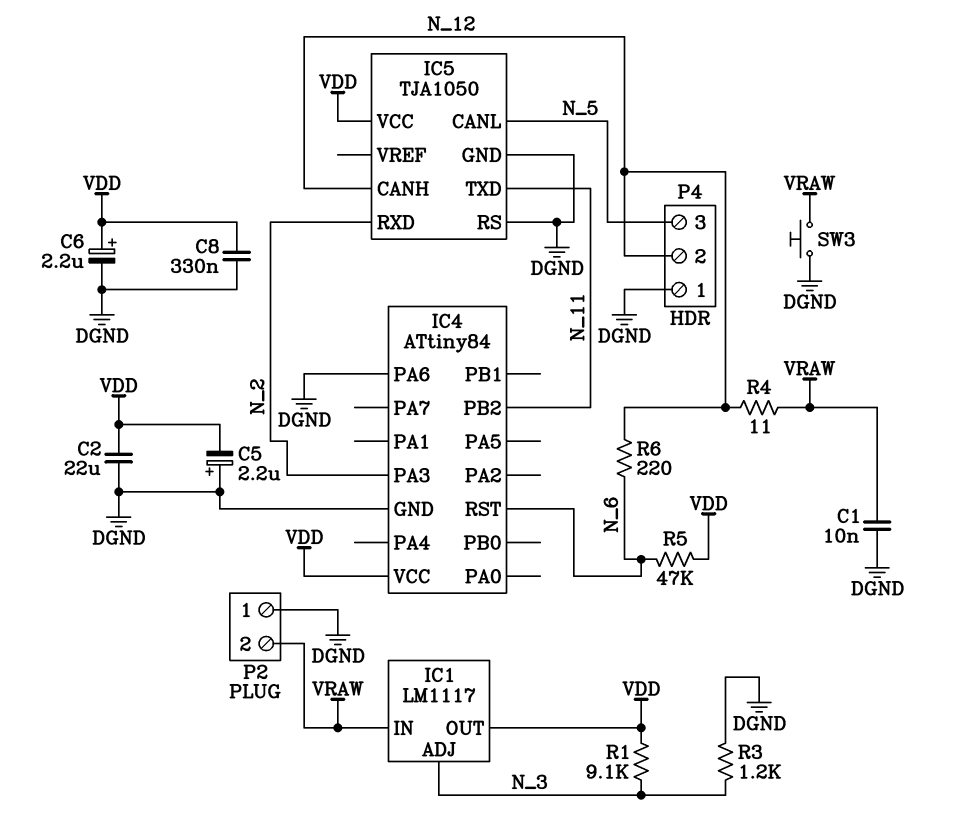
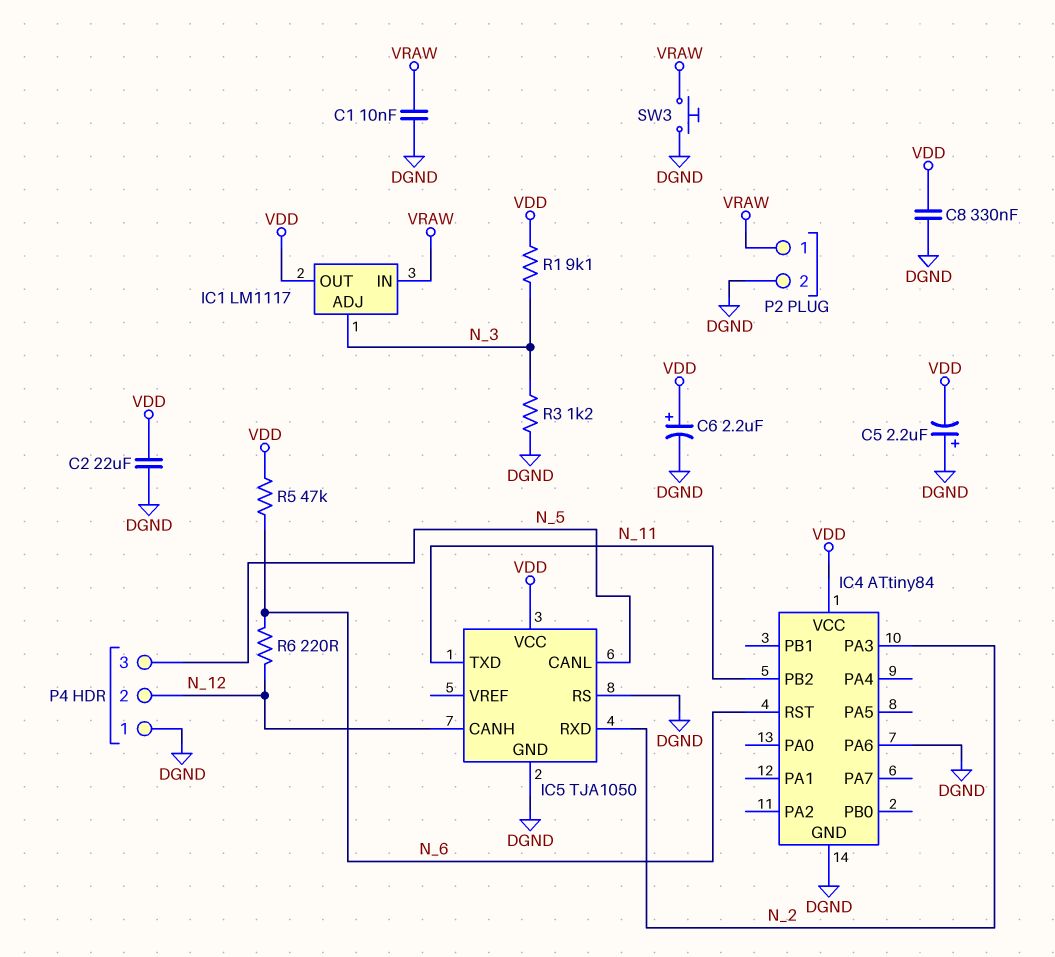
P2 pin 1: DGND -> VRAW
P2 pin 2: VRAW -> DGND
R4: 11 (N_12, VRAW) -> none

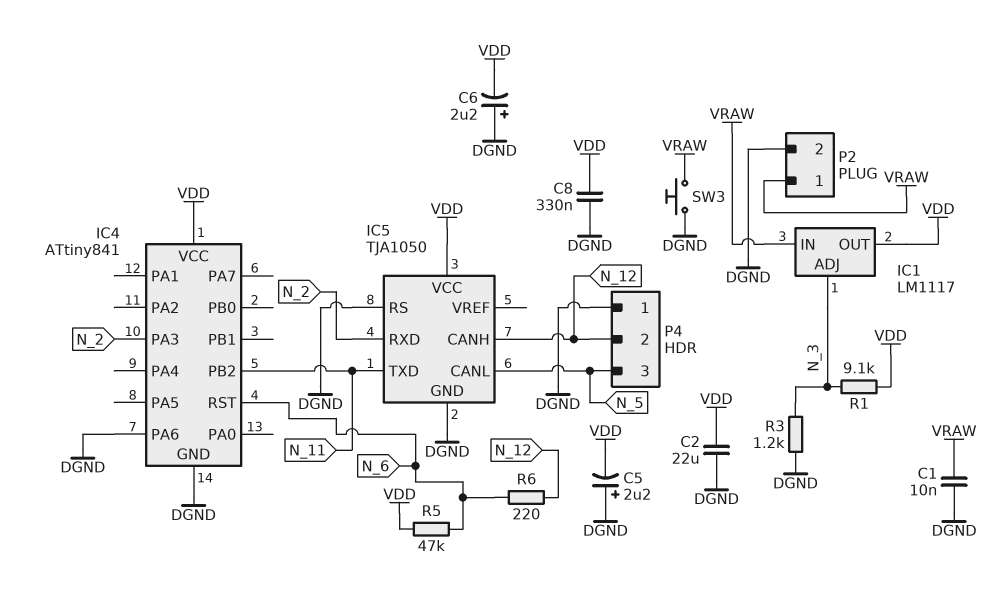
C6: 2.2uF (plus VDD, minus DGND) -> 2.2uF (plus DGND, minus VDD)
IC4: ATtiny84 -> ATtiny841

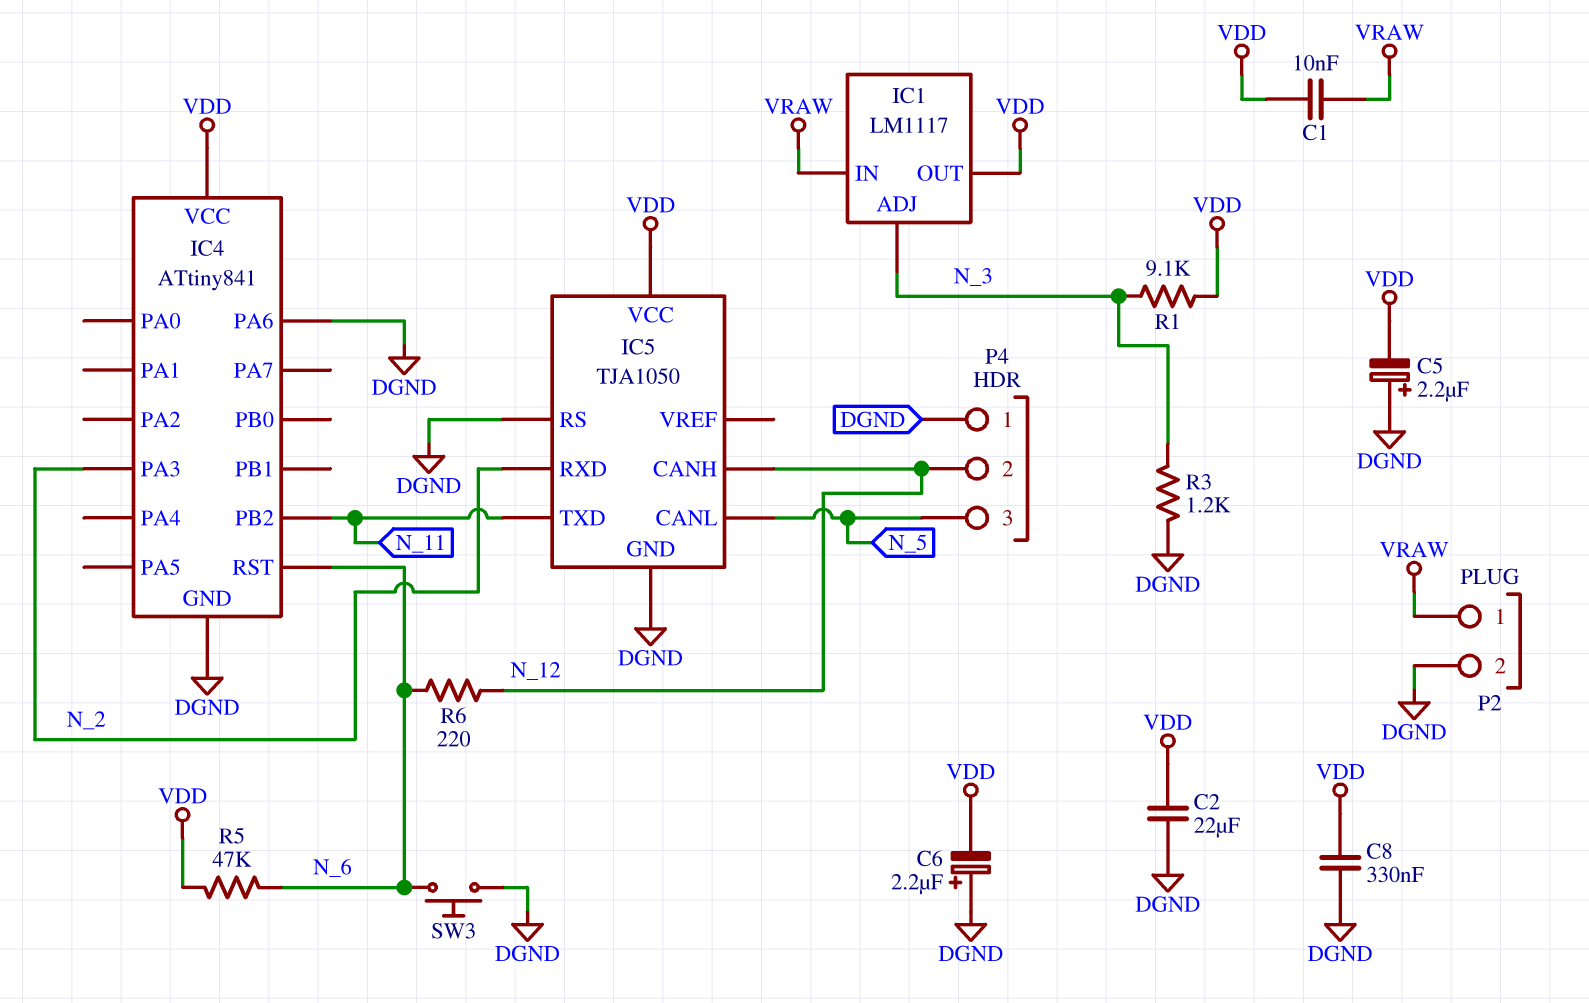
C1: 10nF (DGND, VRAW) -> 10nF (VDD, VRAW)
SW3: button (DGND, VRAW) -> button (DGND, N_6)

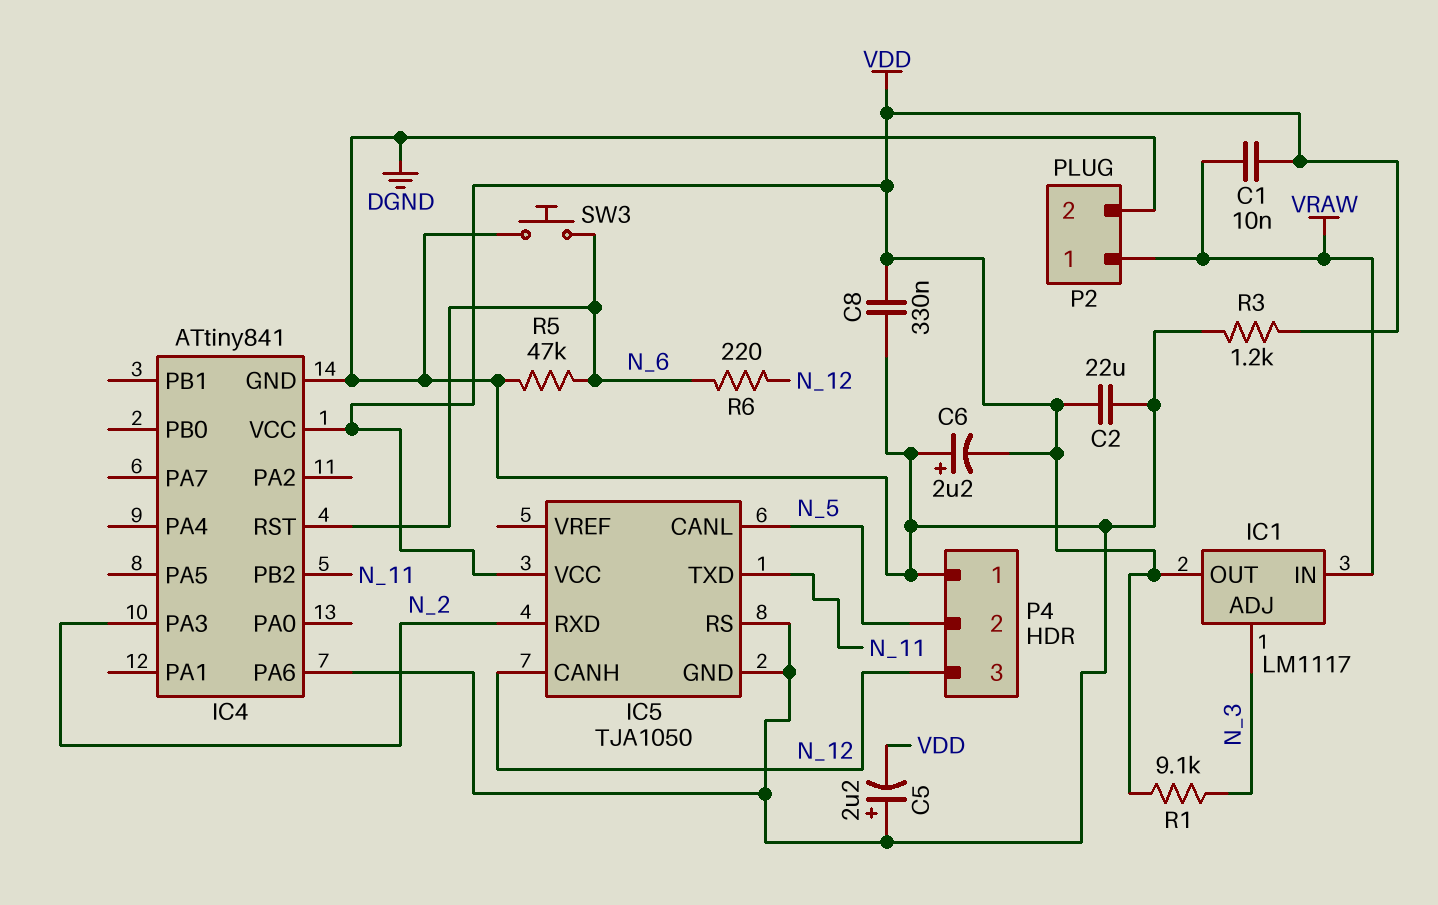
P4 pin 2: N_12 -> N_5
P4 pin 3: N_5 -> N_12
R3: 1.2k (DGND, N_3) -> 1.2k (DGND, VDD)
R5: 47k (N_6, VDD) -> 47k (DGND, N_6)

